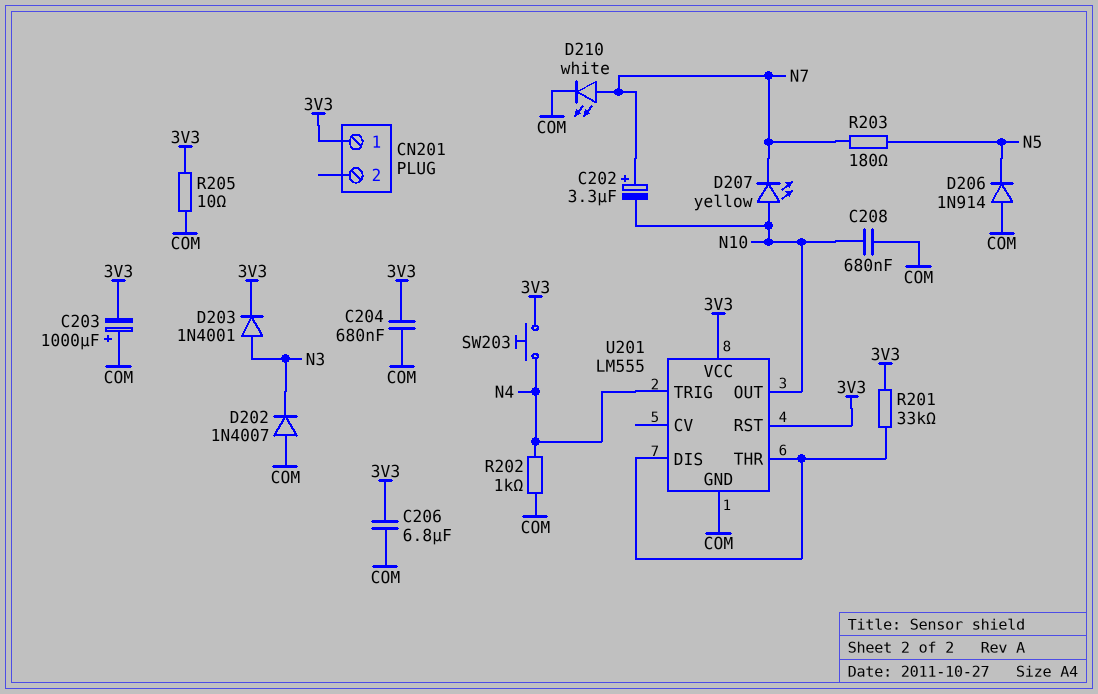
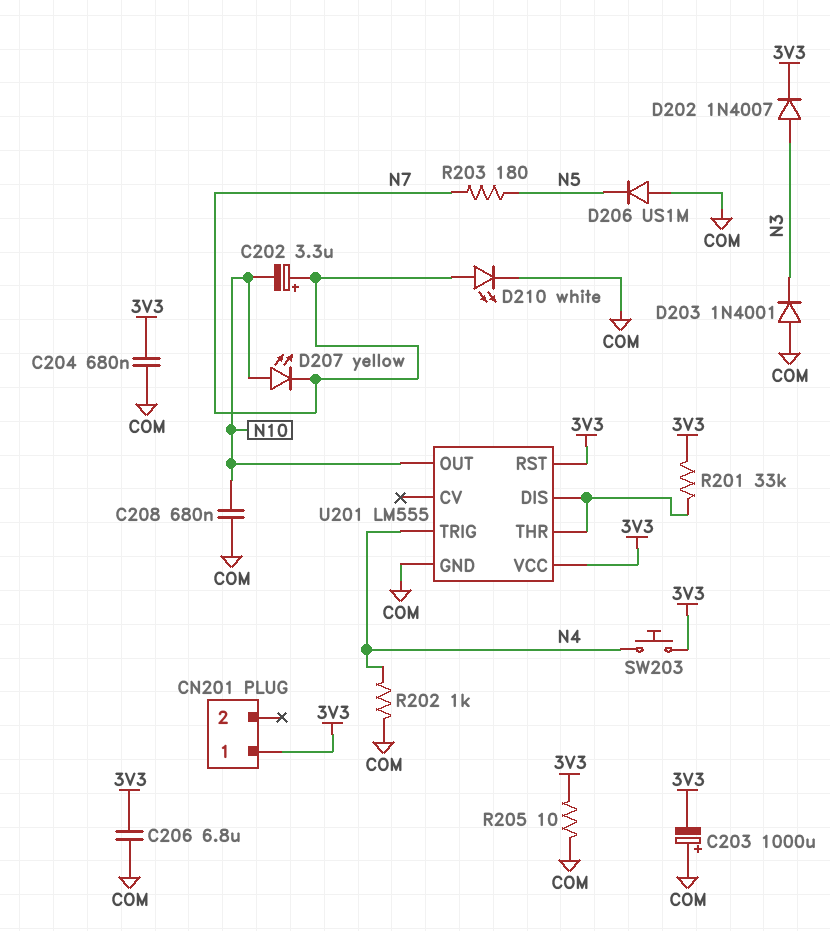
D202: diode 1N4007 (A COM, K N3) -> diode 1N4007 (A N3, K 3V3)
D203: diode 1N4001 (A N3, K 3V3) -> diode 1N4001 (A COM, K N3)
D206: diode 1N914 (A COM, K N5) -> diode US1M (A COM, K N5)

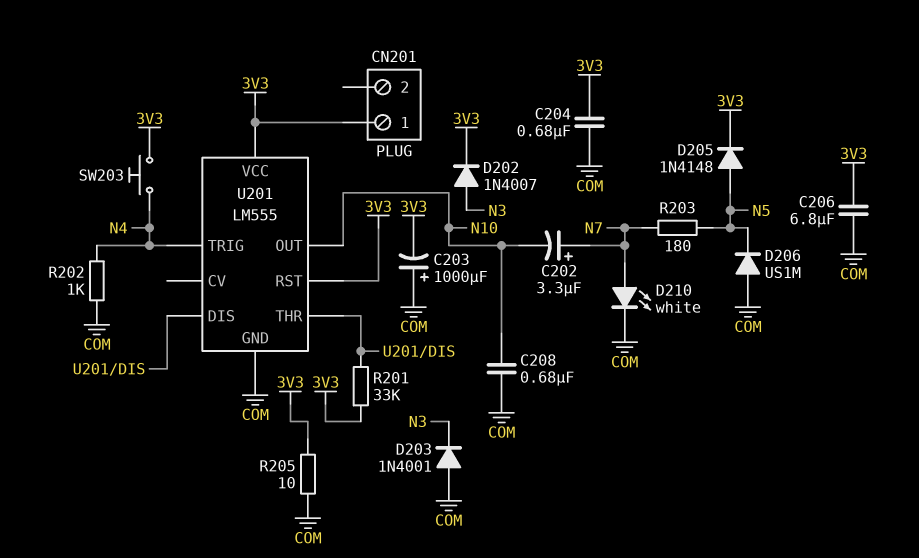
D205: none -> diode 1N4148 (A N5, K 3V3)
D207: LED yellow (A N10, K N7) -> none

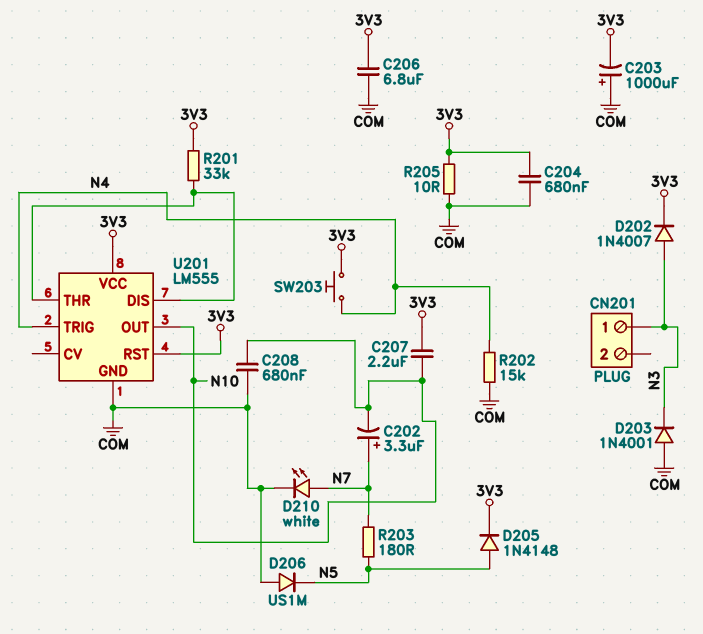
C207: none -> 2.2uF (3V3, N10)
CN201 pin 1: 3V3 -> N3
R202: 1k (COM, N4) -> 15k (COM, N4)

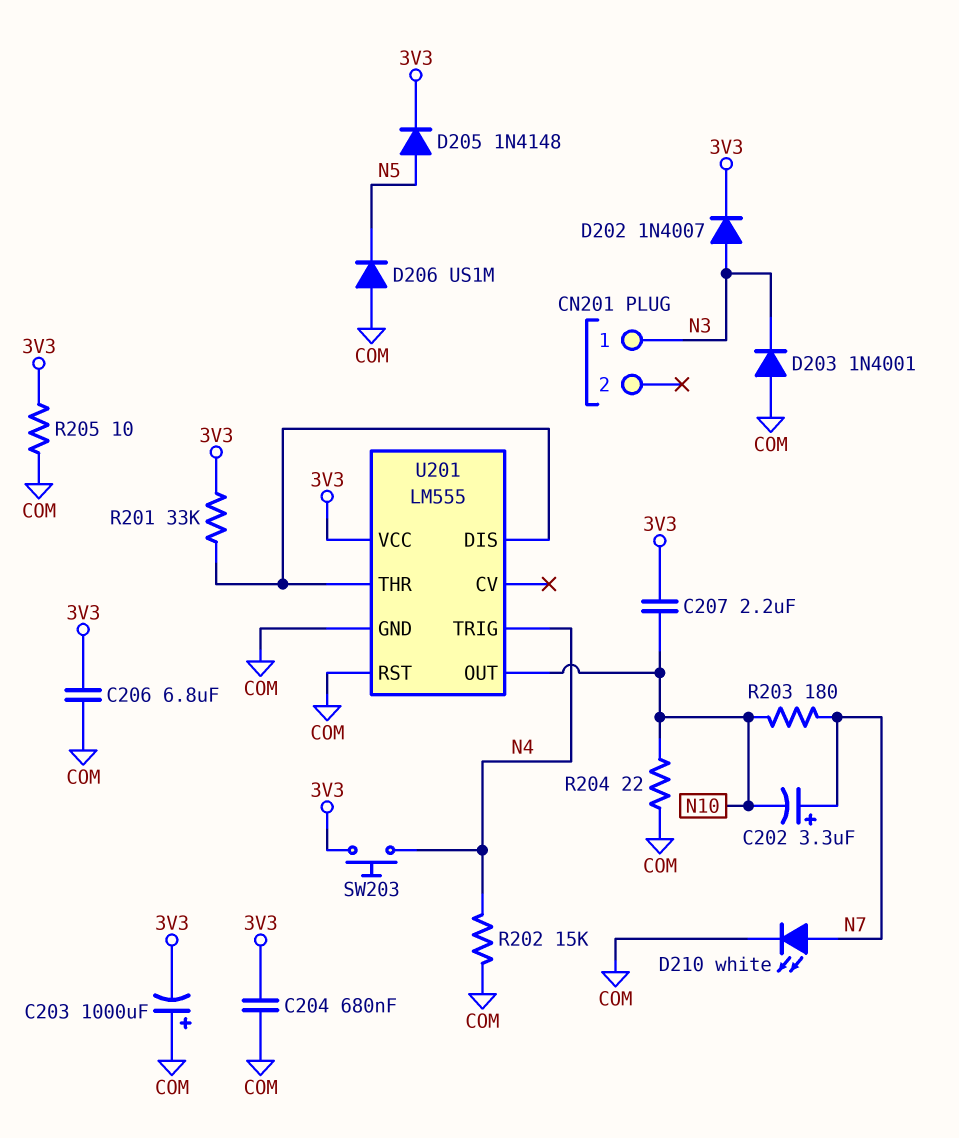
C208: 680nF (COM, N10) -> none
R203: 180 (N5, N7) -> 180 (N7, N10)
R204: none -> 22 (COM, N10)
U201 pin RST: 3V3 -> COM

